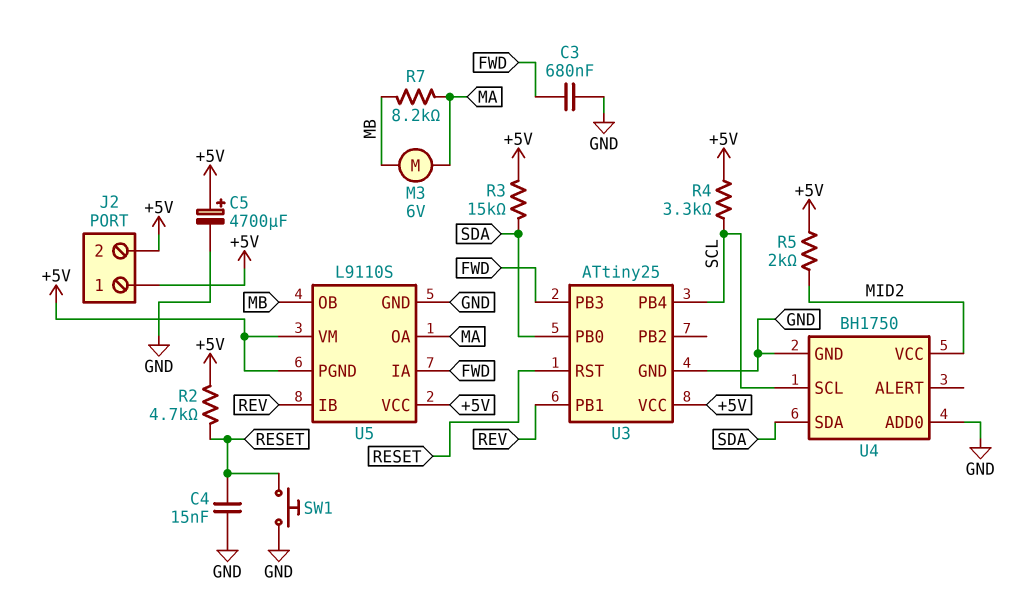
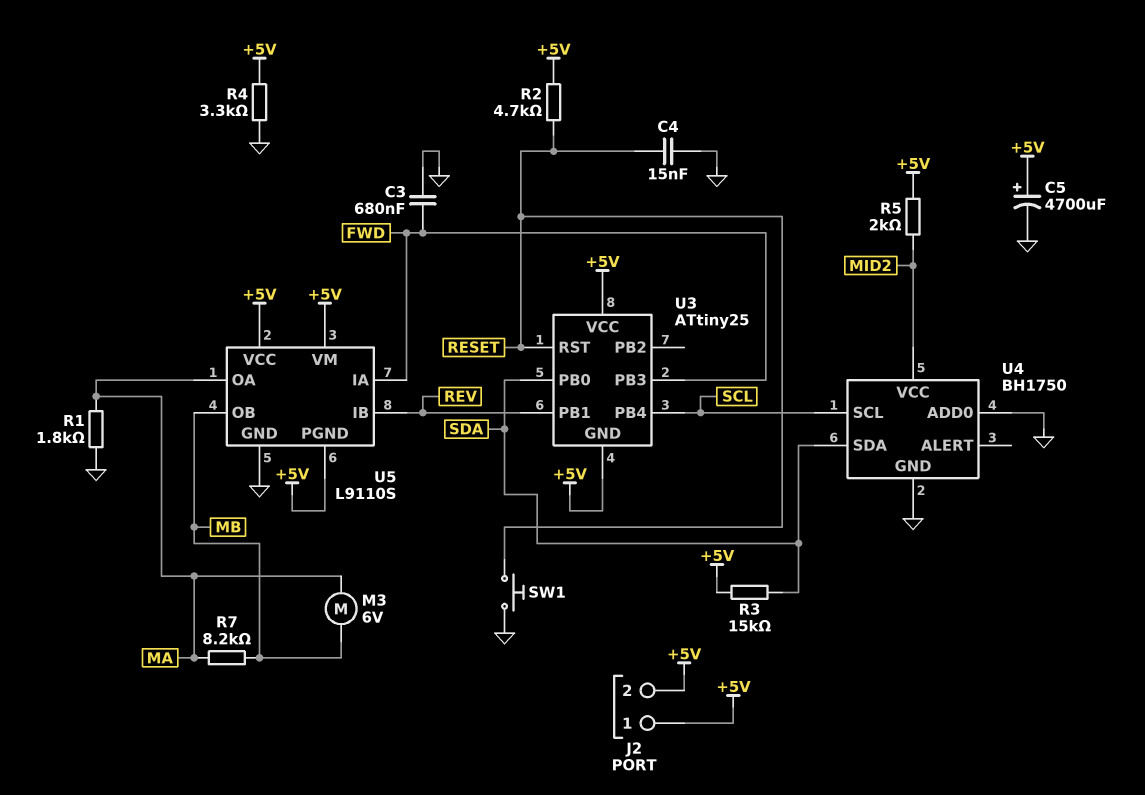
R1: none -> 1.8k (GND, MA)
R4: 3.3k (+5V, SCL) -> 3.3k (+5V, GND)
U3 pin GND: GND -> +5V

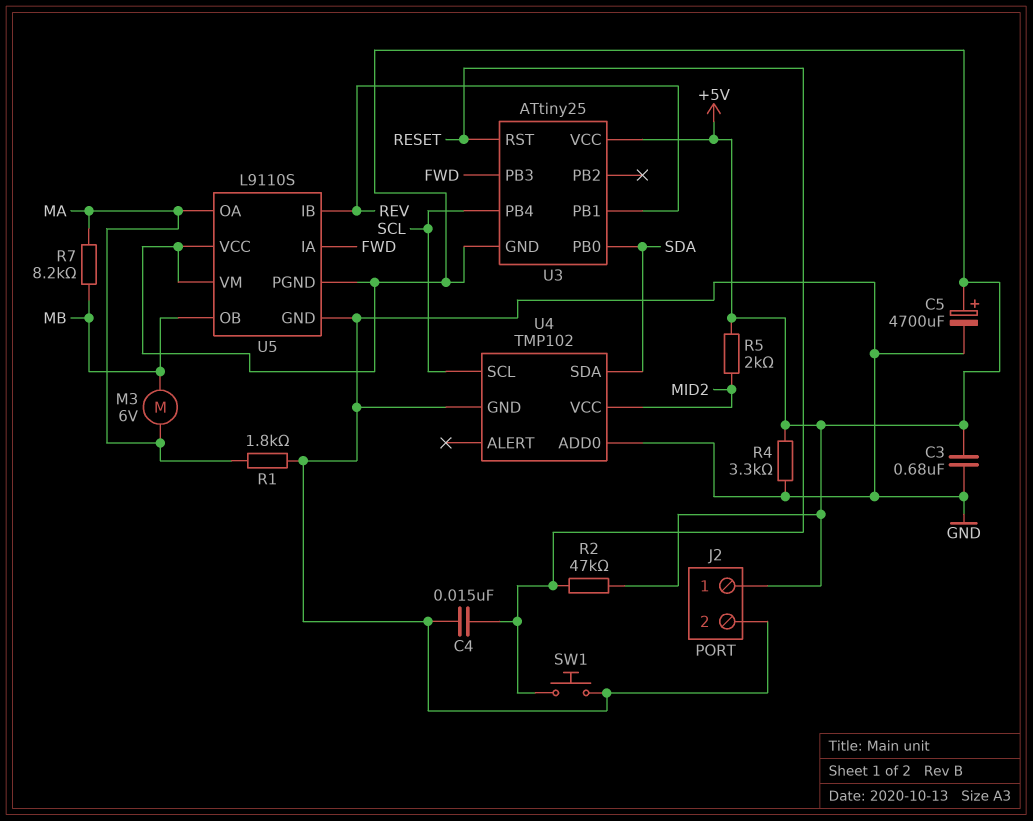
C3: 680nF (FWD, GND) -> 680nF (+5V, GND)
J2 pin 2: +5V -> GND
R2: 4.7k (+5V, RESET) -> 47k (+5V, RESET)
R3: 15k (+5V, SDA) -> none
U4: BH1750 -> TMP102

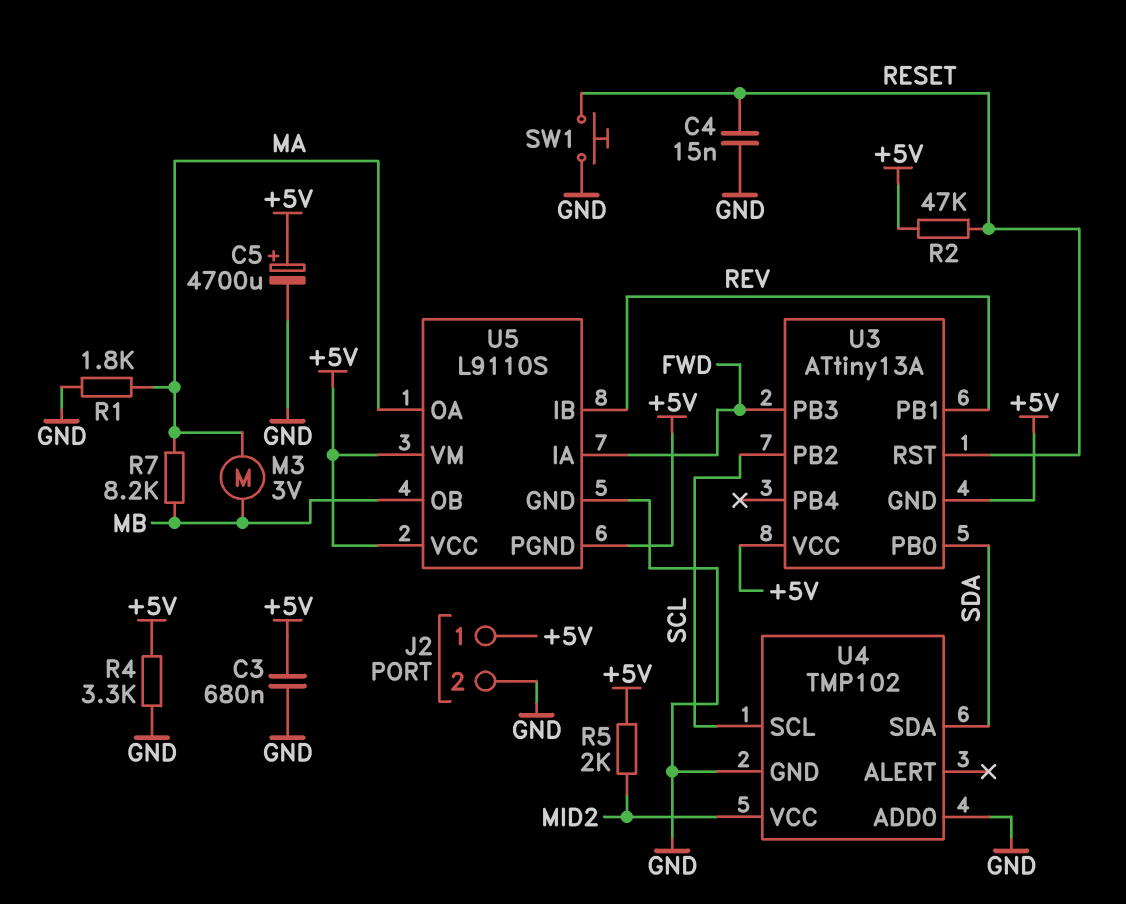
M3: motor 6V (MA, MB) -> motor 3V (MA, MB)
U3: ATtiny25 -> ATtiny13A
U3 pin PB2: none -> SCL
U3 pin PB4: SCL -> none

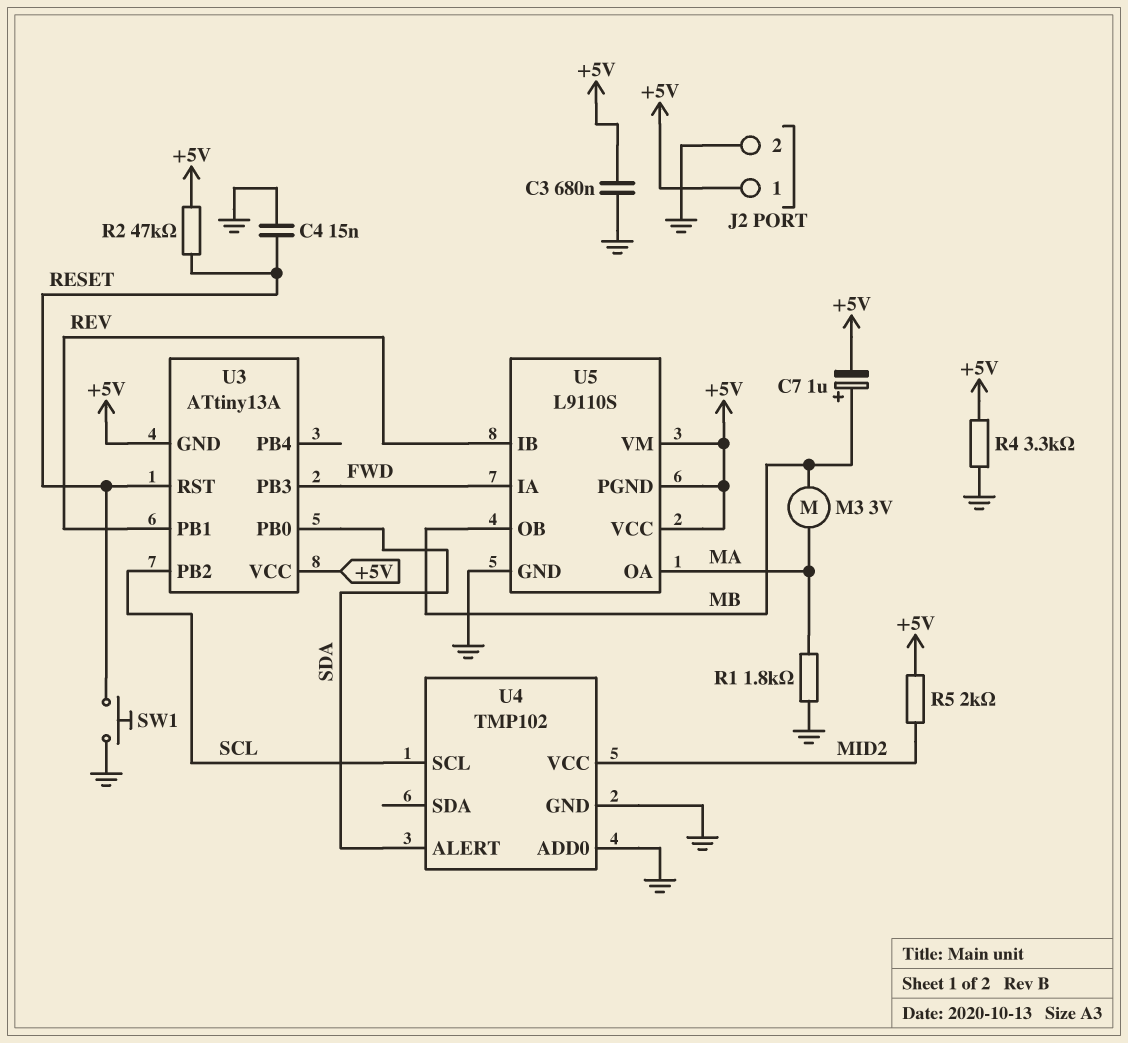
C5: 4700uF (plus +5V, minus GND) -> none
C7: none -> 1uF (plus MB, minus +5V)
R7: 8.2k (MA, MB) -> none
U4 pin ALERT: none -> SDA
U4 pin SDA: SDA -> none

